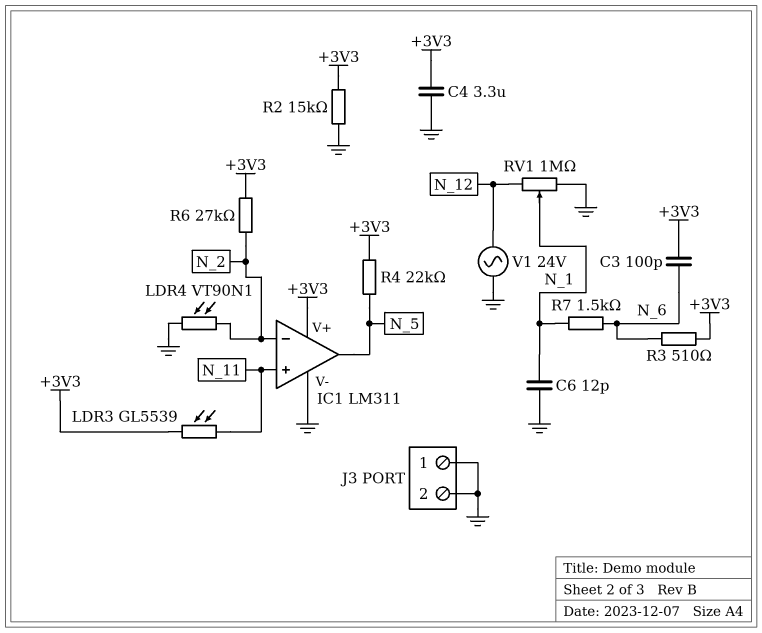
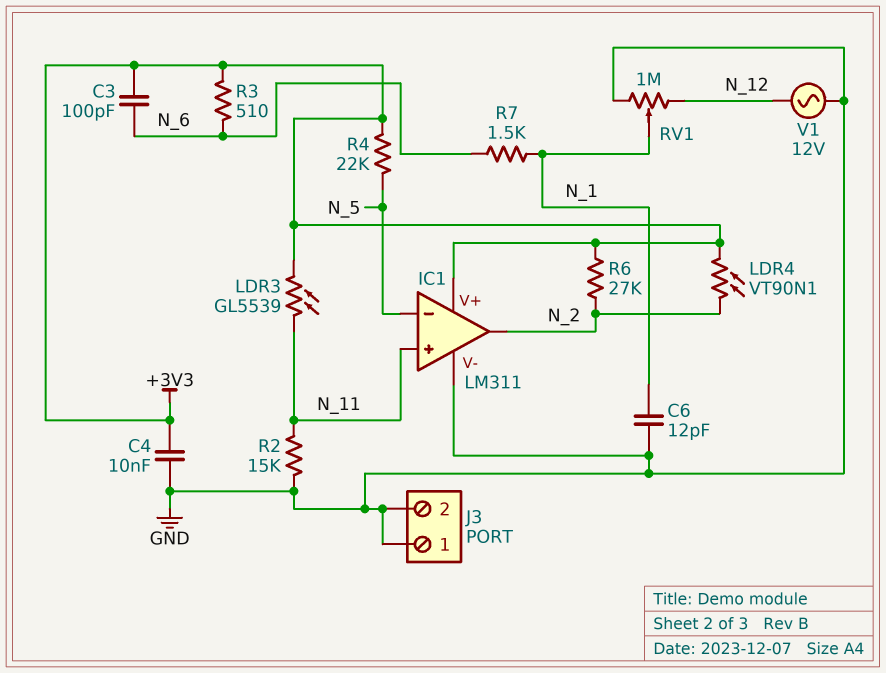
C4: 3.3uF (+3V3, GND) -> 10nF (+3V3, GND)
IC1 pin in-: N_2 -> N_5
IC1 pin out: N_5 -> N_2
LDR4: VT90N1 (GND, N_2) -> VT90N1 (+3V3, N_2)
R2: 15k (+3V3, GND) -> 15k (GND, N_11)
V1: AC 24V (GND, N_12) -> AC 12V (GND, N_12)

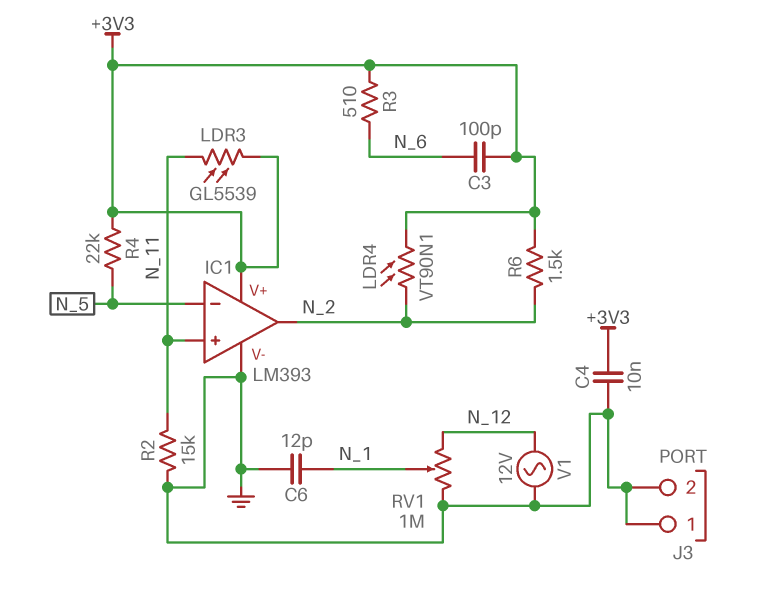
IC1: LM311 -> LM393
R6: 27k (+3V3, N_2) -> 1.5k (+3V3, N_2)
R7: 1.5k (N_1, N_6) -> none

